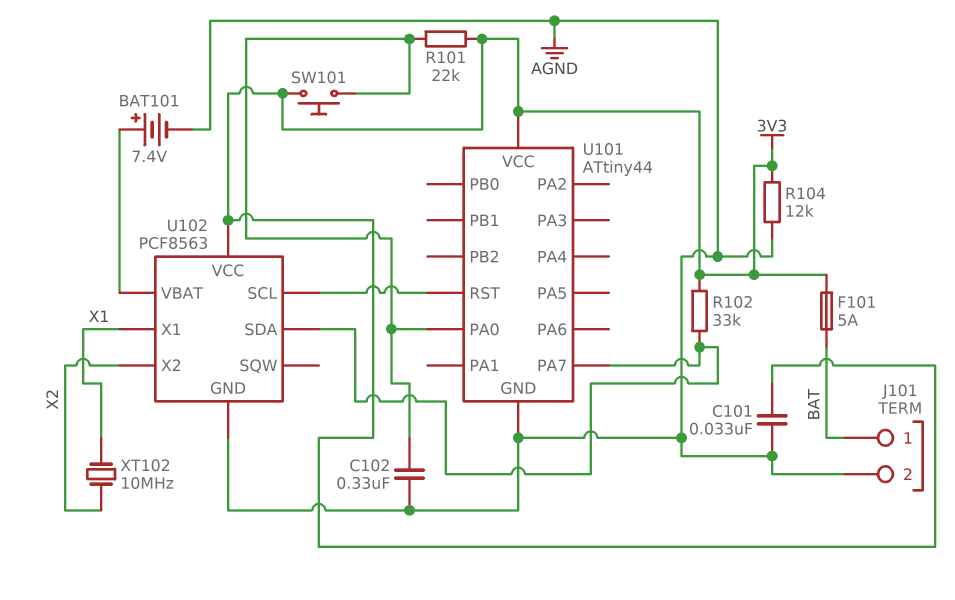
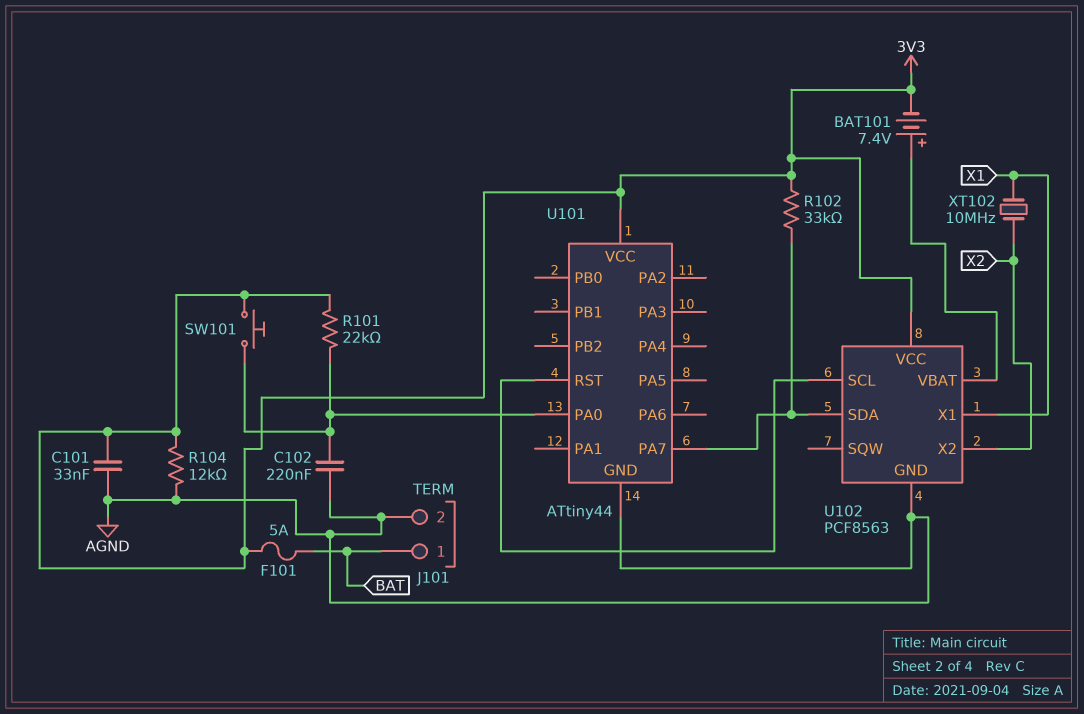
BAT101: 7.4V (plus U102/VBAT, minus AGND) -> 7.4V (plus U102/VBAT, minus 3V3)
C102: 330nF (AGND, U101/PA0) -> 220nF (AGND, U101/PA0)

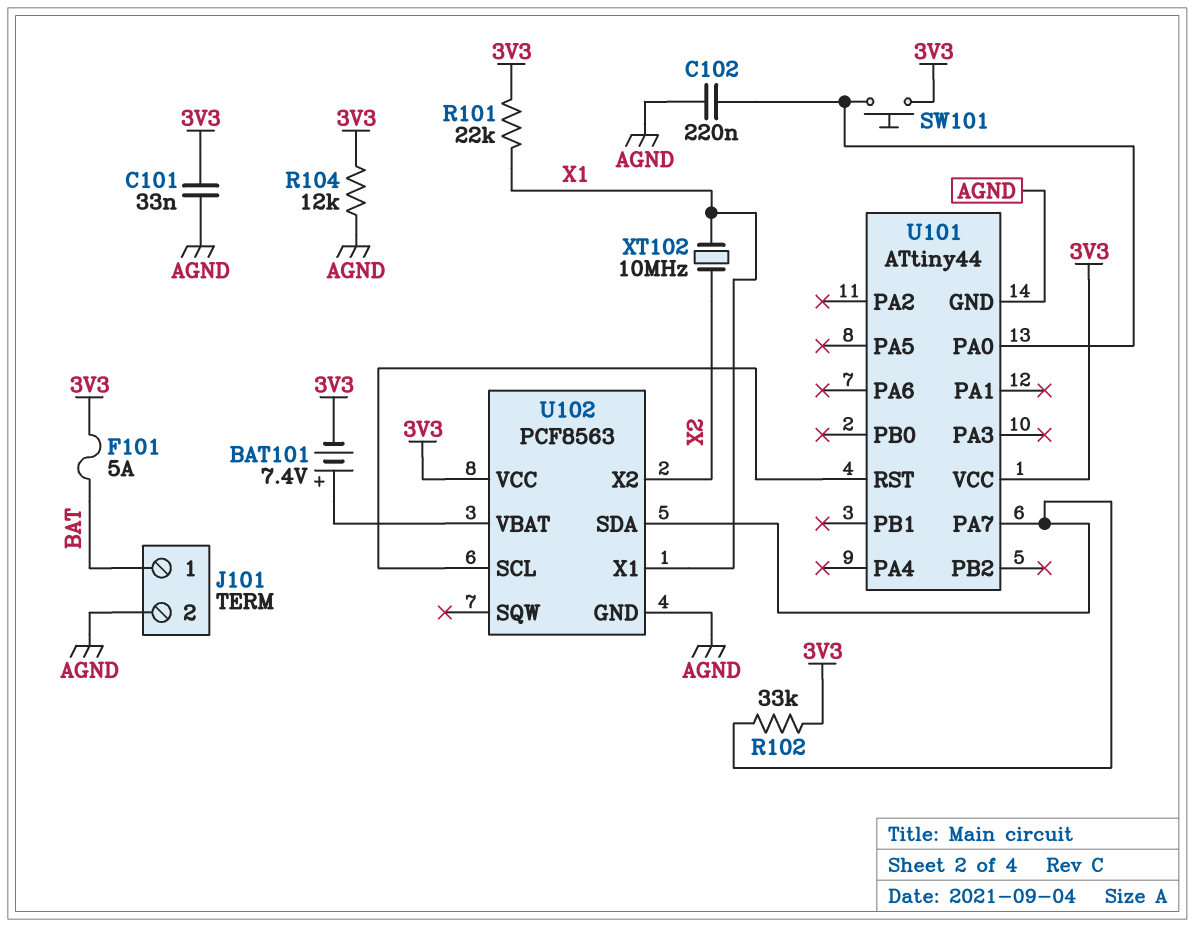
R101: 22k (3V3, U101/PA0) -> 22k (3V3, X1)

